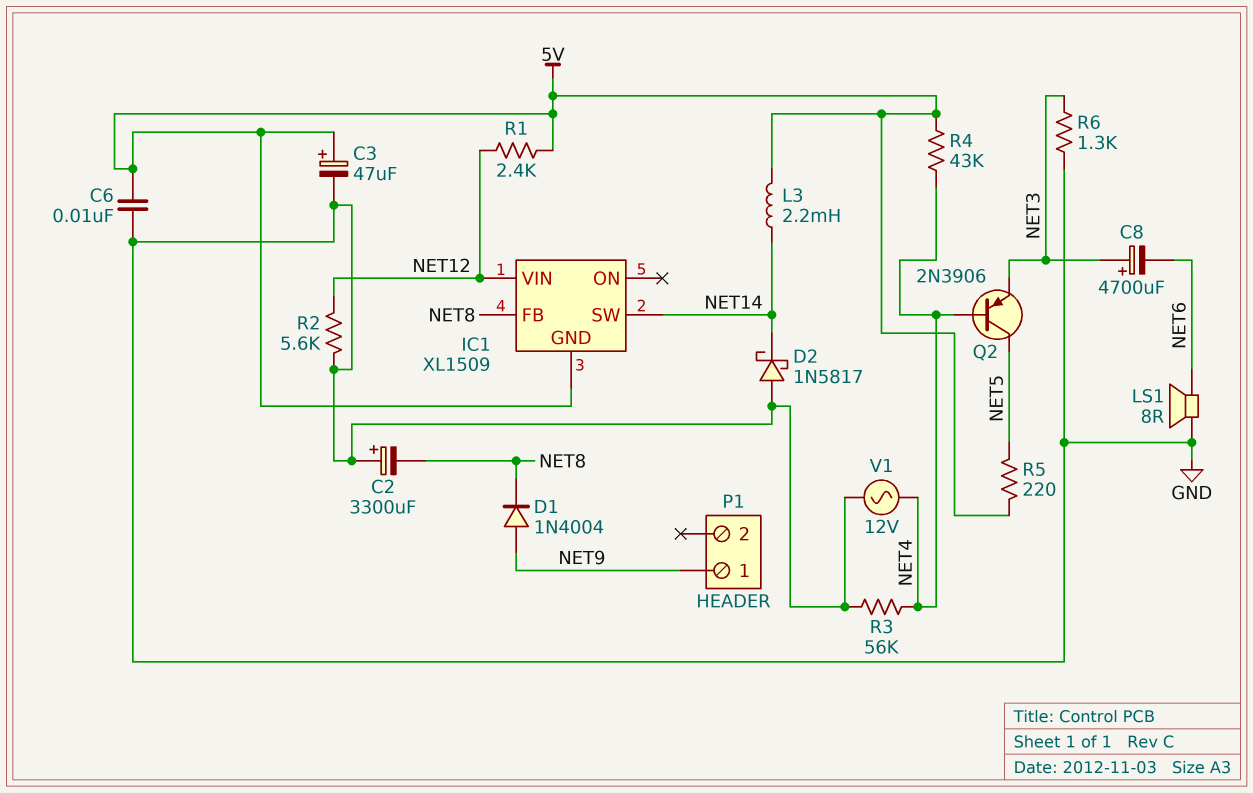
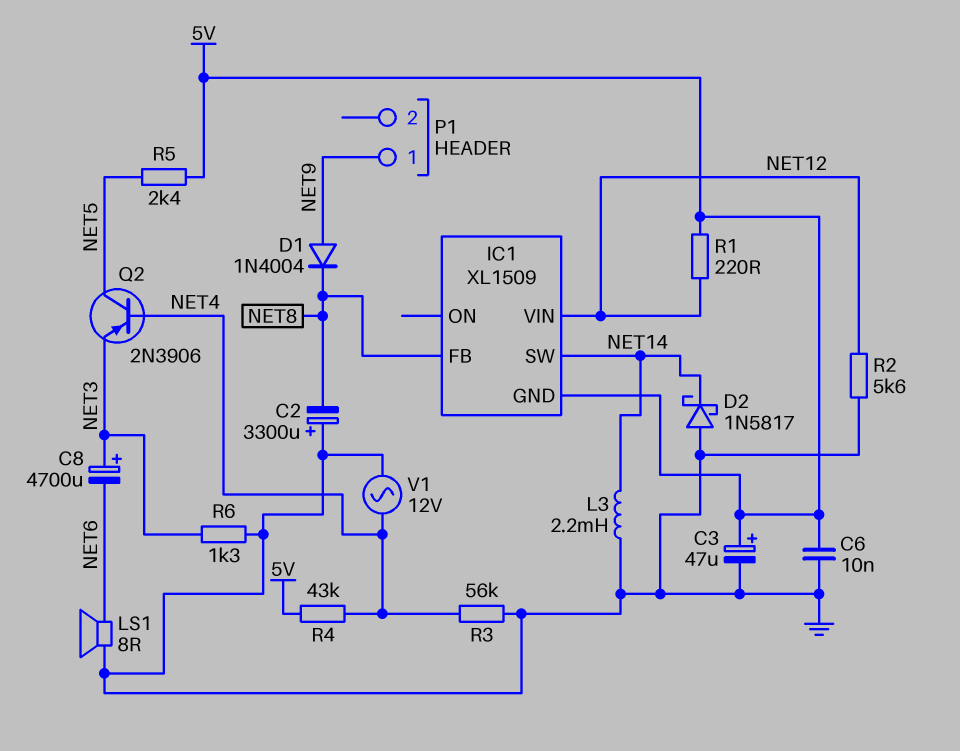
L3: 2.2mH (5V, NET14) -> 2.2mH (GND, NET14)
R1: 2.4k (5V, NET12) -> 220 (5V, NET12)
R5: 220 (5V, NET5) -> 2.4k (5V, NET5)

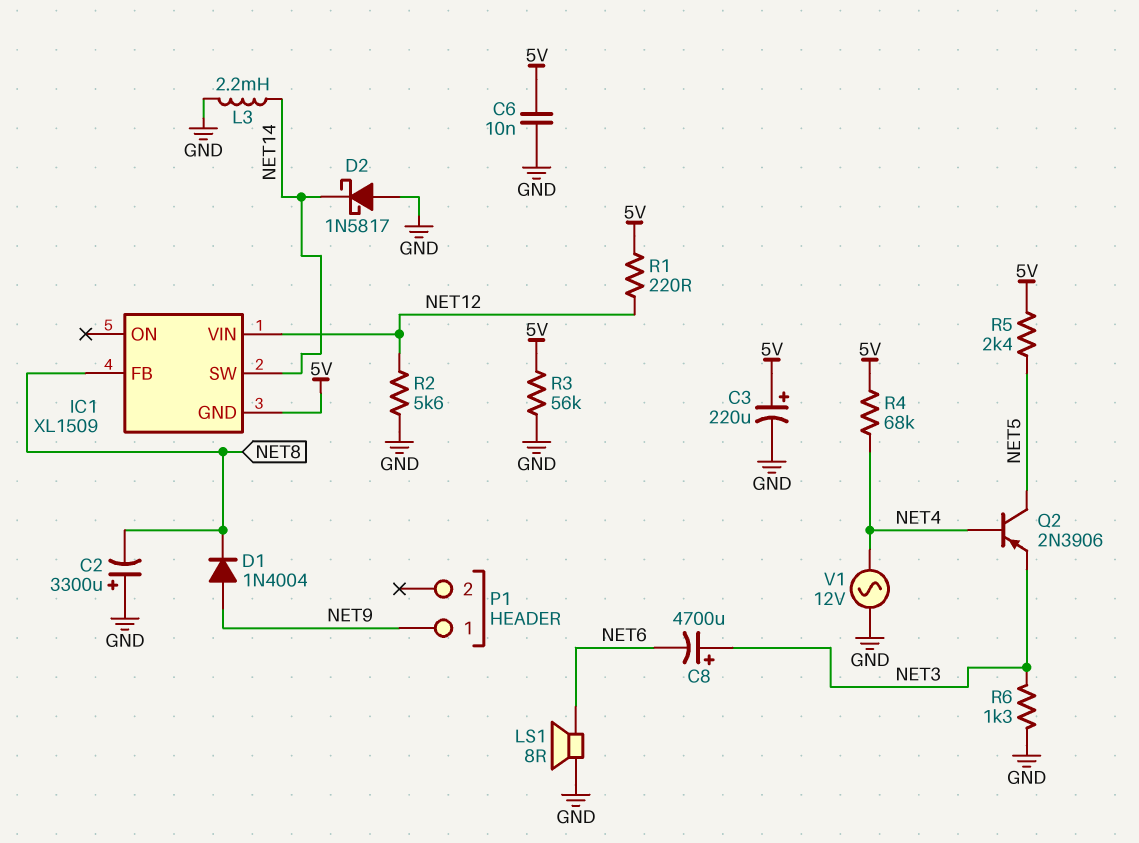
C3: 47uF (plus 5V, minus GND) -> 220uF (plus 5V, minus GND)
R3: 56k (GND, NET4) -> 56k (5V, GND)
R4: 43k (5V, NET4) -> 68k (5V, NET4)

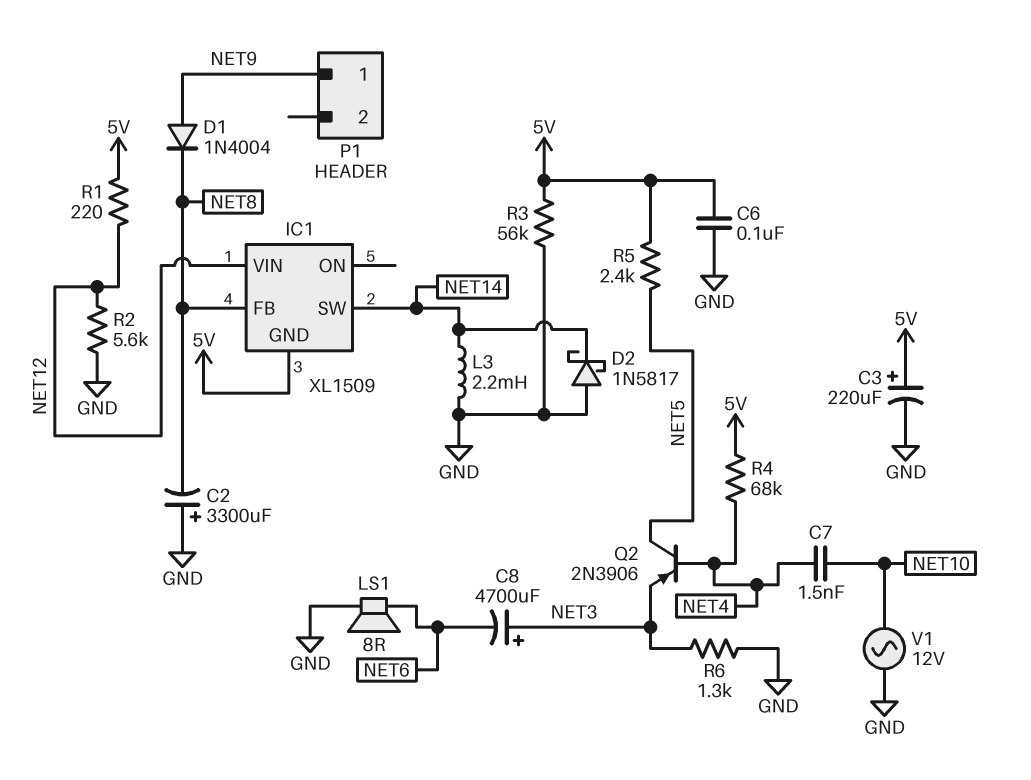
C6: 10nF (5V, GND) -> 100nF (5V, GND)
C7: none -> 1.5nF (NET4, NET10)
V1: AC 12V (GND, NET4) -> AC 12V (GND, NET10)

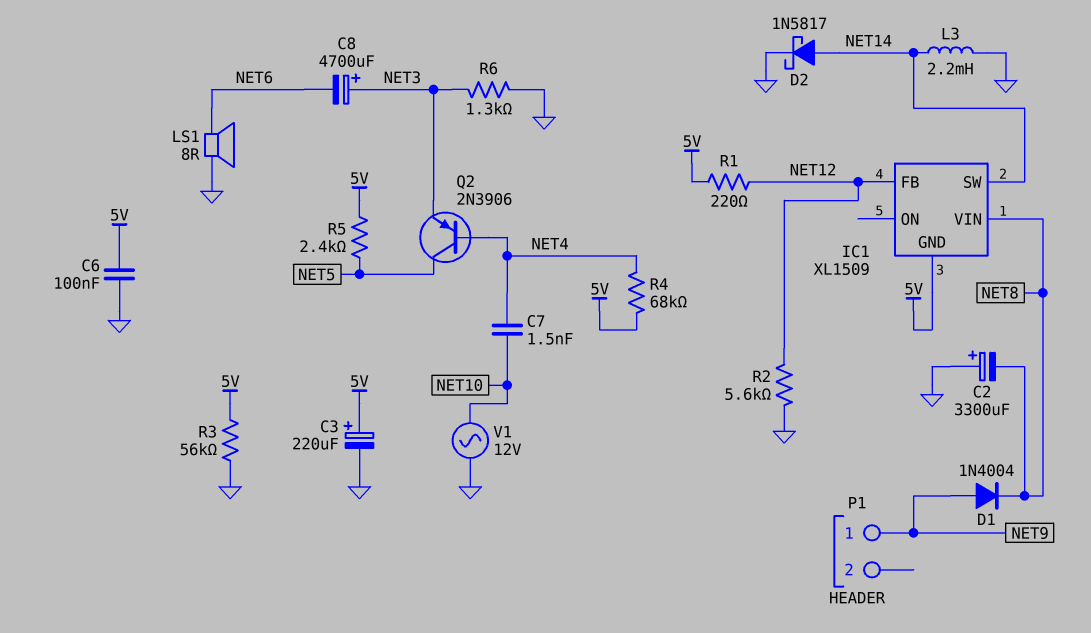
D2: schottky 1N5817 (A GND, K NET14) -> schottky 1N5817 (A NET14, K GND)
IC1 pin FB: NET8 -> NET12
IC1 pin VIN: NET12 -> NET8

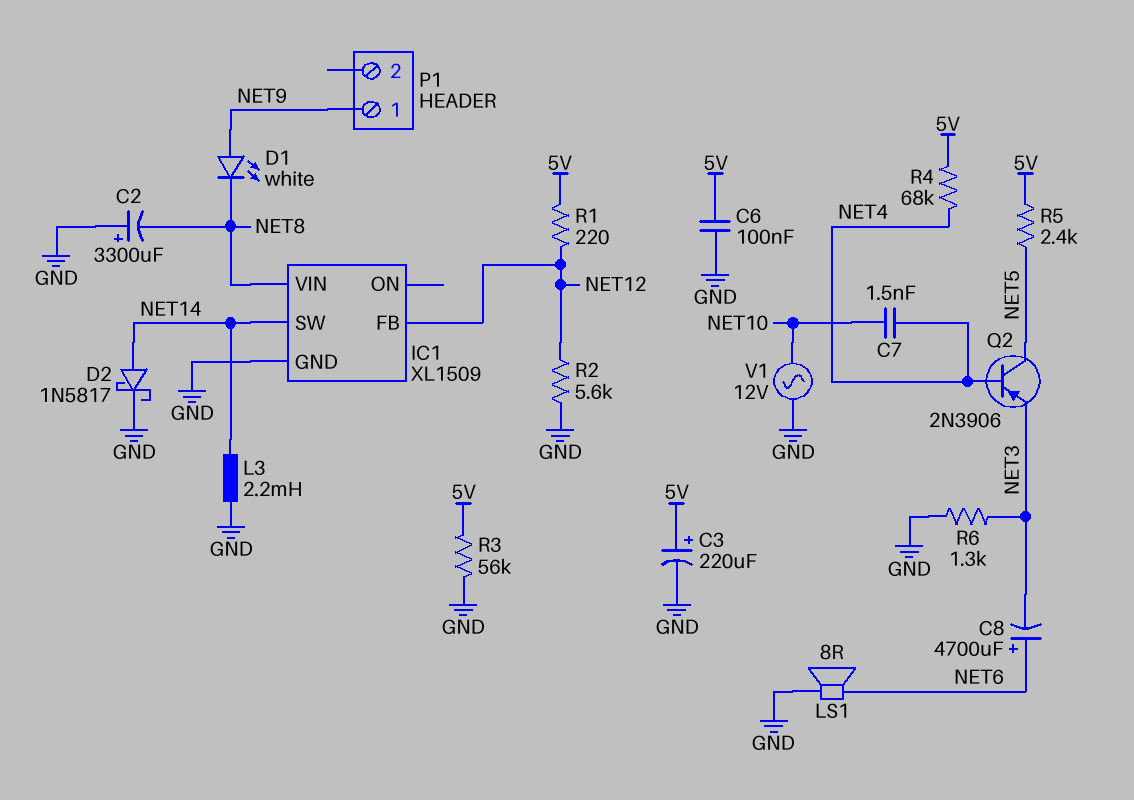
C8: 4700uF (plus NET3, minus NET6) -> 4700uF (plus NET6, minus NET3)
D1: diode 1N4004 (A NET9, K NET8) -> LED white (A NET9, K NET8)
IC1 pin GND: 5V -> GND

